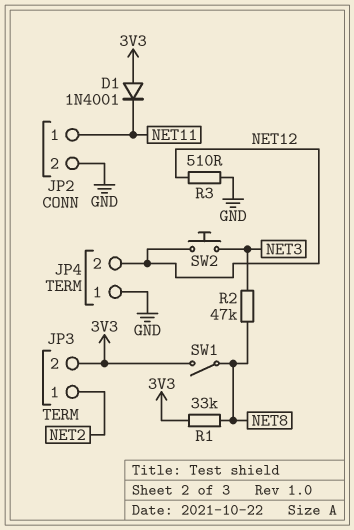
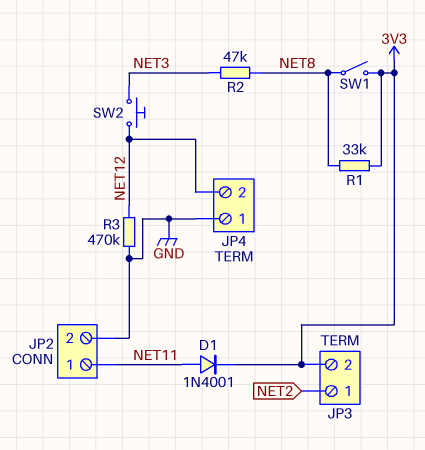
D1: diode 1N4001 (A 3V3, K NET11) -> diode 1N4001 (A NET11, K 3V3)
R3: 510 (GND, NET12) -> 470k (GND, NET12)

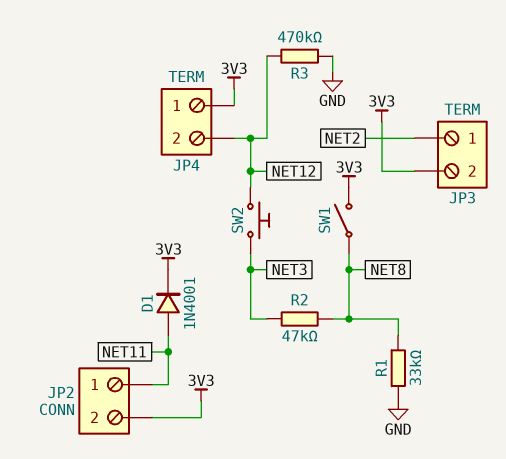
JP2 pin 2: GND -> 3V3
JP4 pin 1: GND -> 3V3
R1: 33k (3V3, NET8) -> 33k (GND, NET8)

